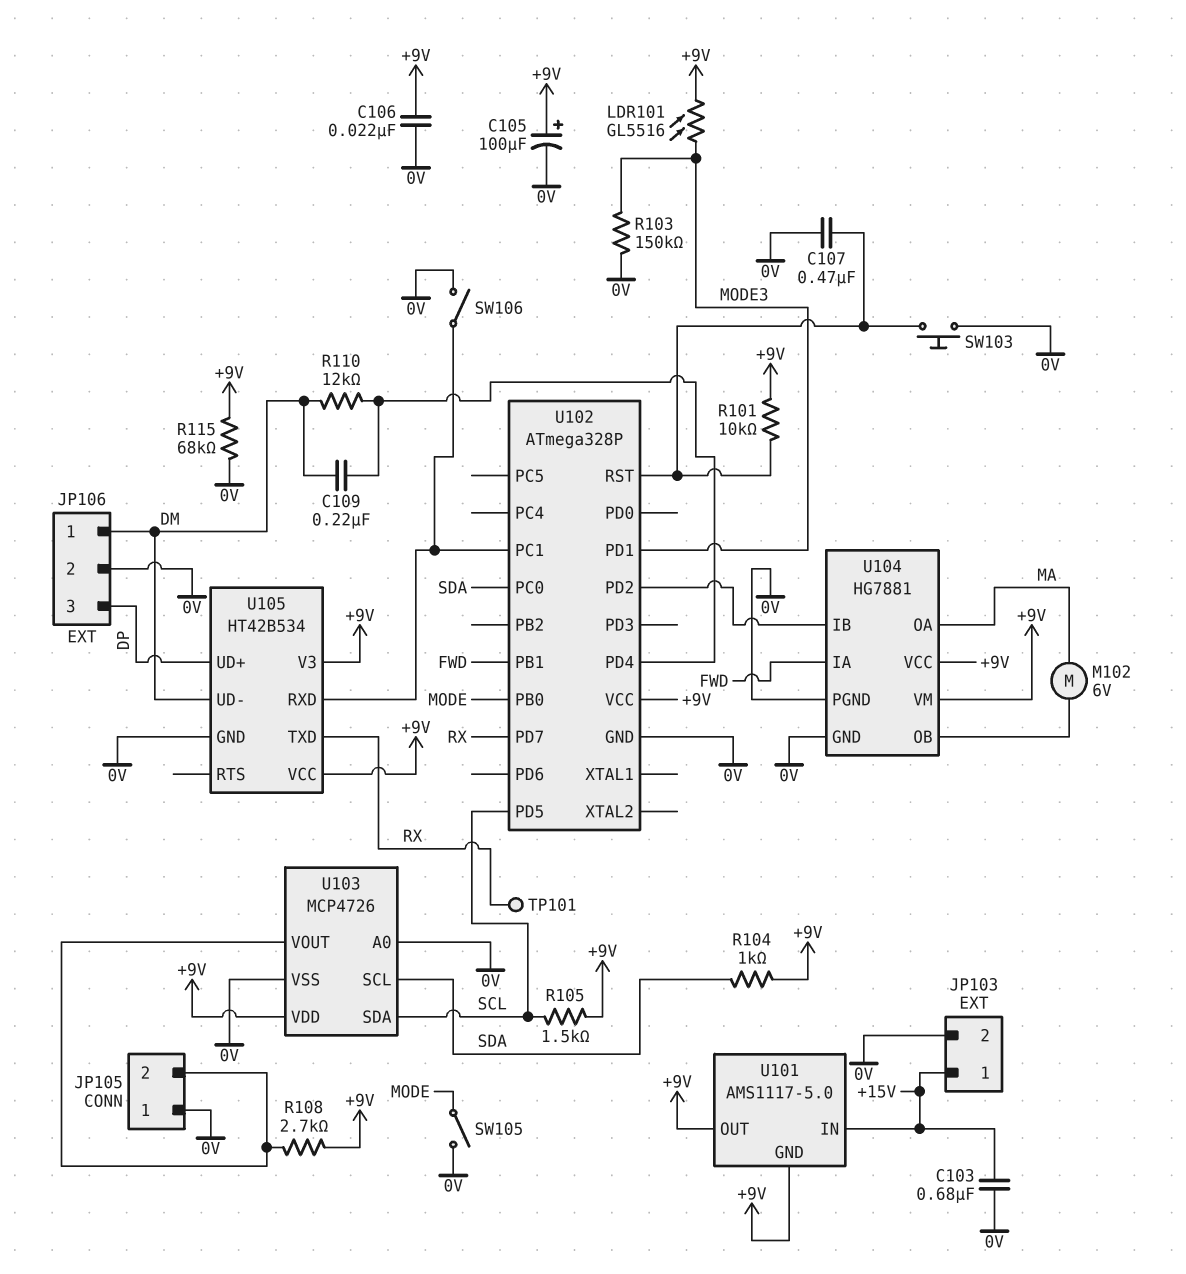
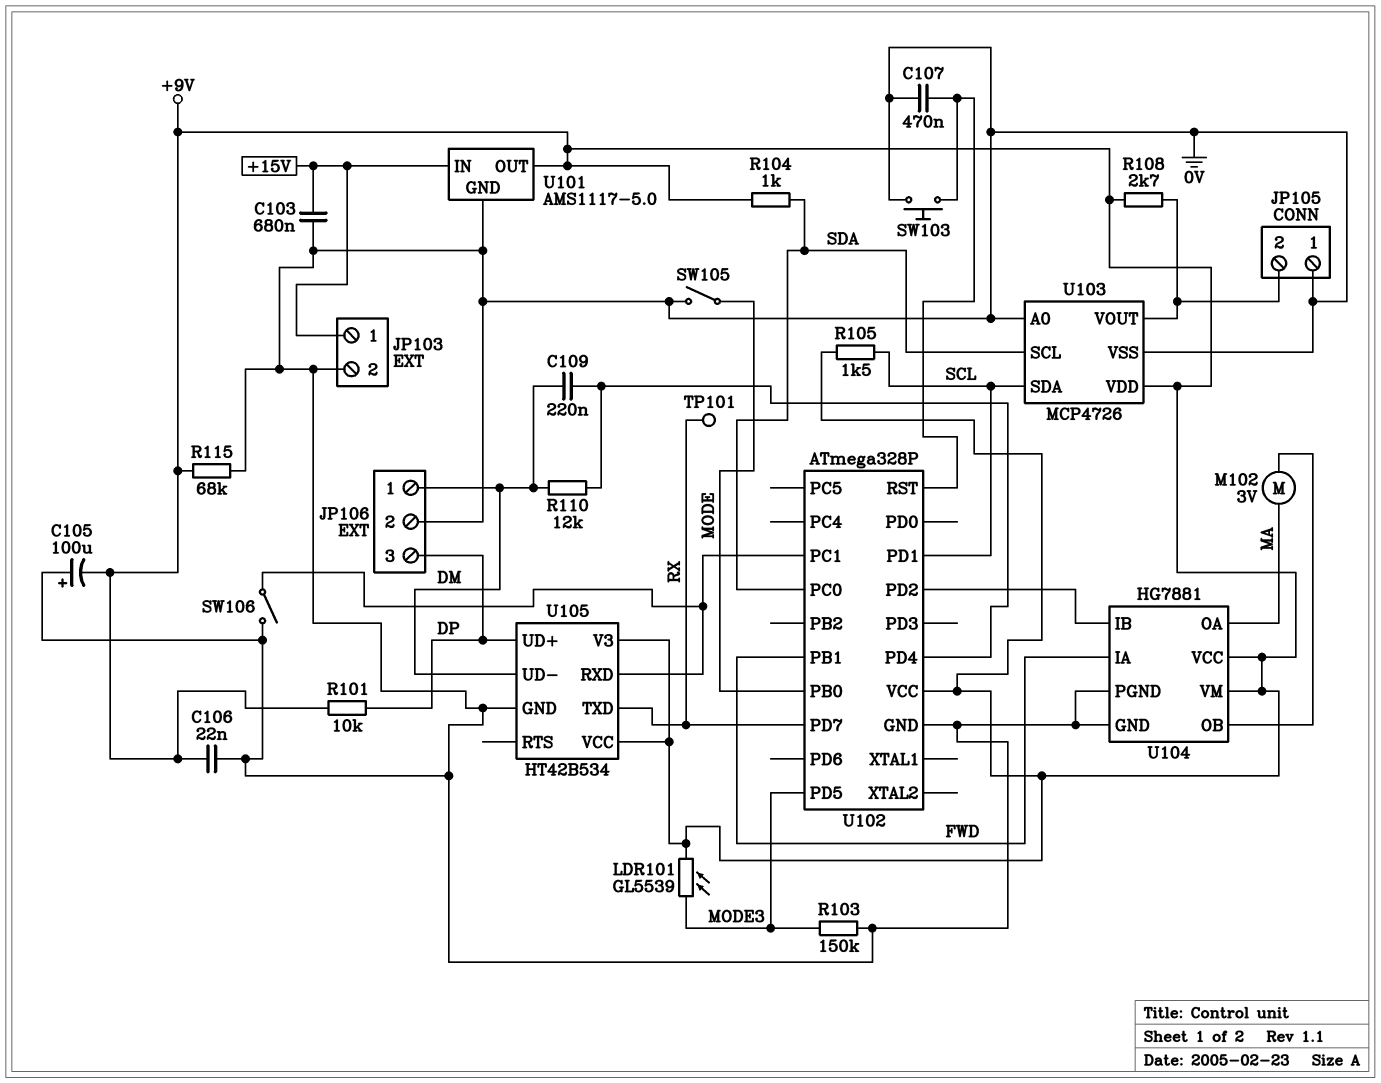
C105: 100uF (plus +9V, minus 0V) -> 100uF (plus 0V, minus +9V)
LDR101: GL5516 (+9V, MODE3) -> GL5539 (+9V, MODE3)
M102: motor 6V (MA, U104/OB) -> motor 3V (MA, U104/OB)
R101: 10k (+9V, U102/RST) -> 10k (+9V, DP)
U101 pin GND: +9V -> 0V
U102 pin PD1: MODE3 -> SCL
U102 pin PD5: SCL -> MODE3

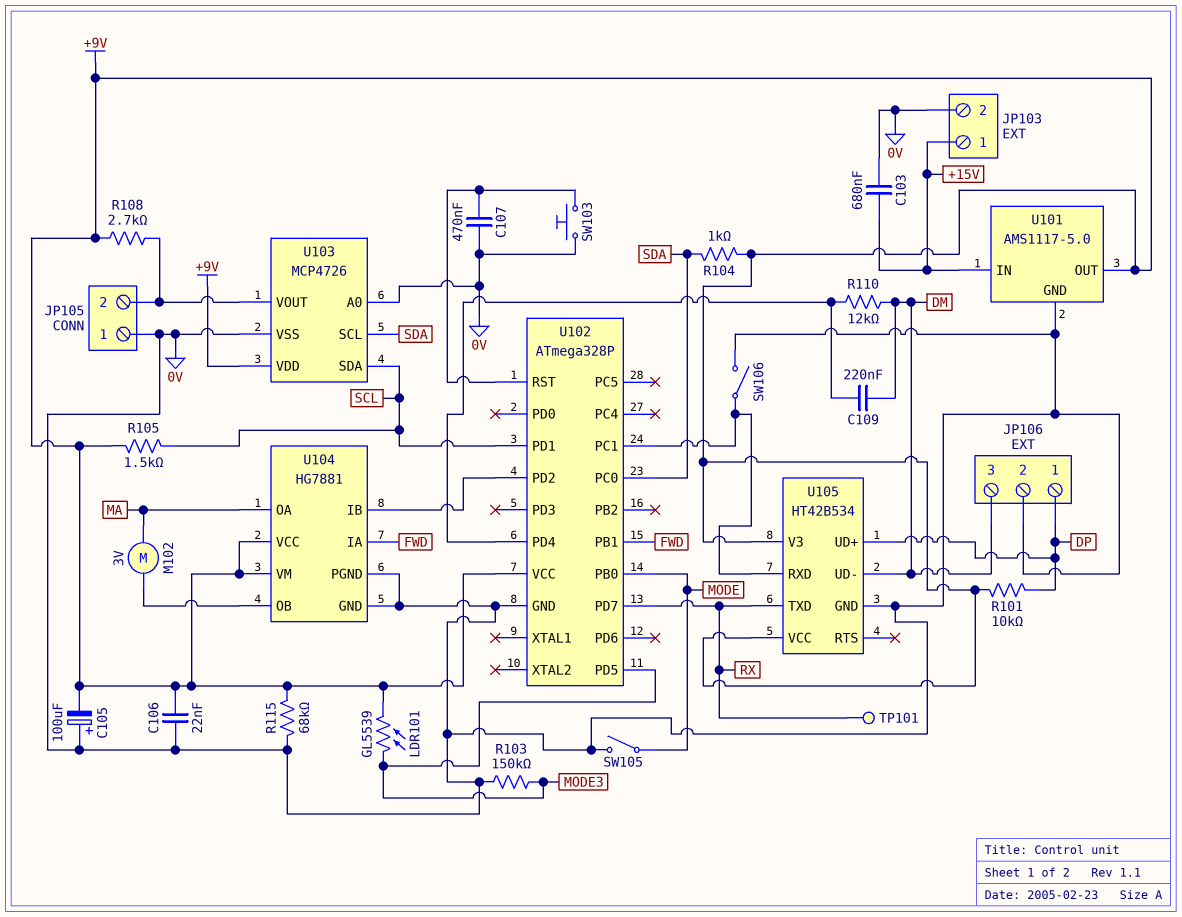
JP106 pin 1: DM -> DP
JP106 pin 3: DP -> DM

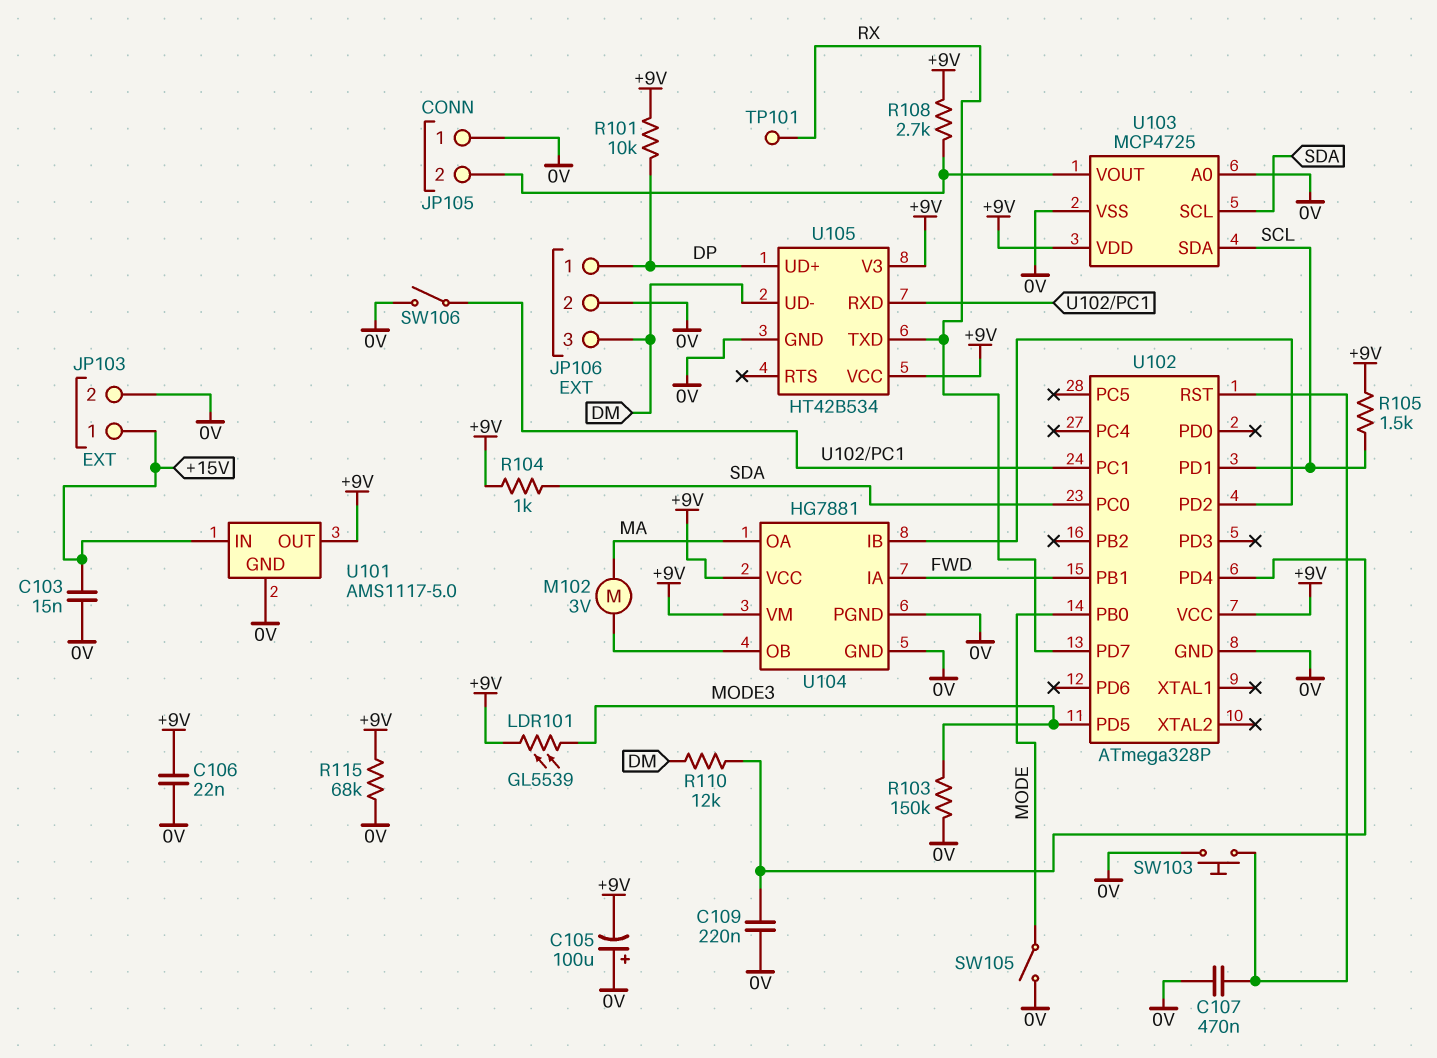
C103: 680nF (+15V, 0V) -> 15nF (+15V, 0V)
C109: 220nF (DM, U102/PD4) -> 220nF (0V, U102/PD4)
U103: MCP4726 -> MCP4725

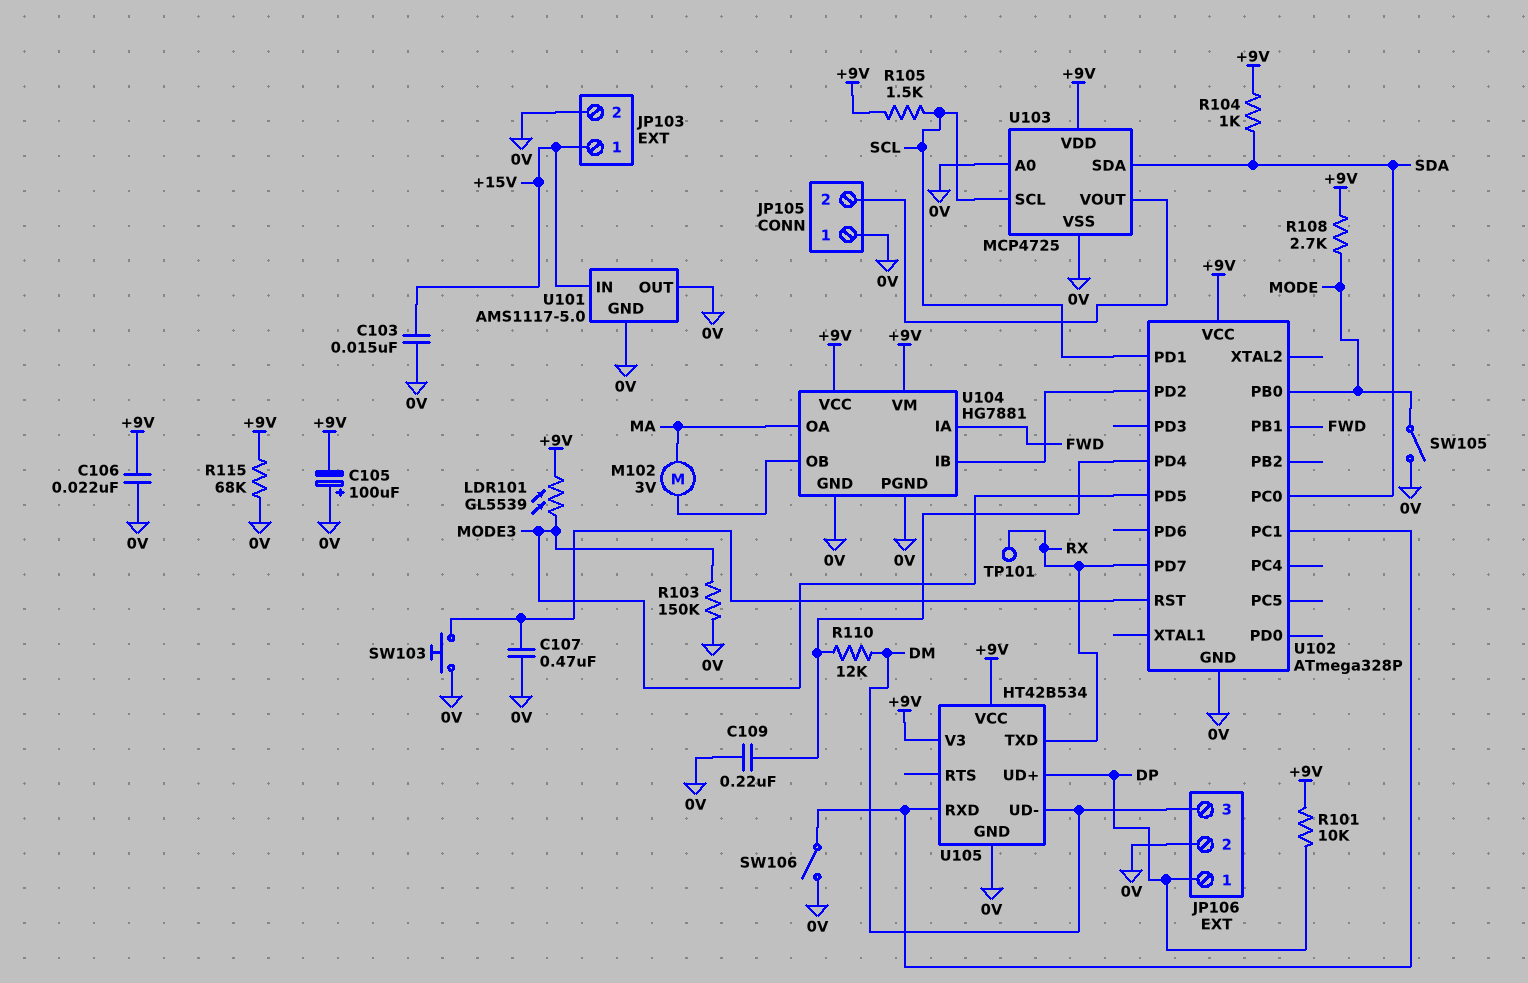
R108: 2.7k (+9V, JP105/2) -> 2.7k (+9V, MODE)
U101 pin OUT: +9V -> 0V
U103 pin SCL: SDA -> SCL
U103 pin SDA: SCL -> SDA

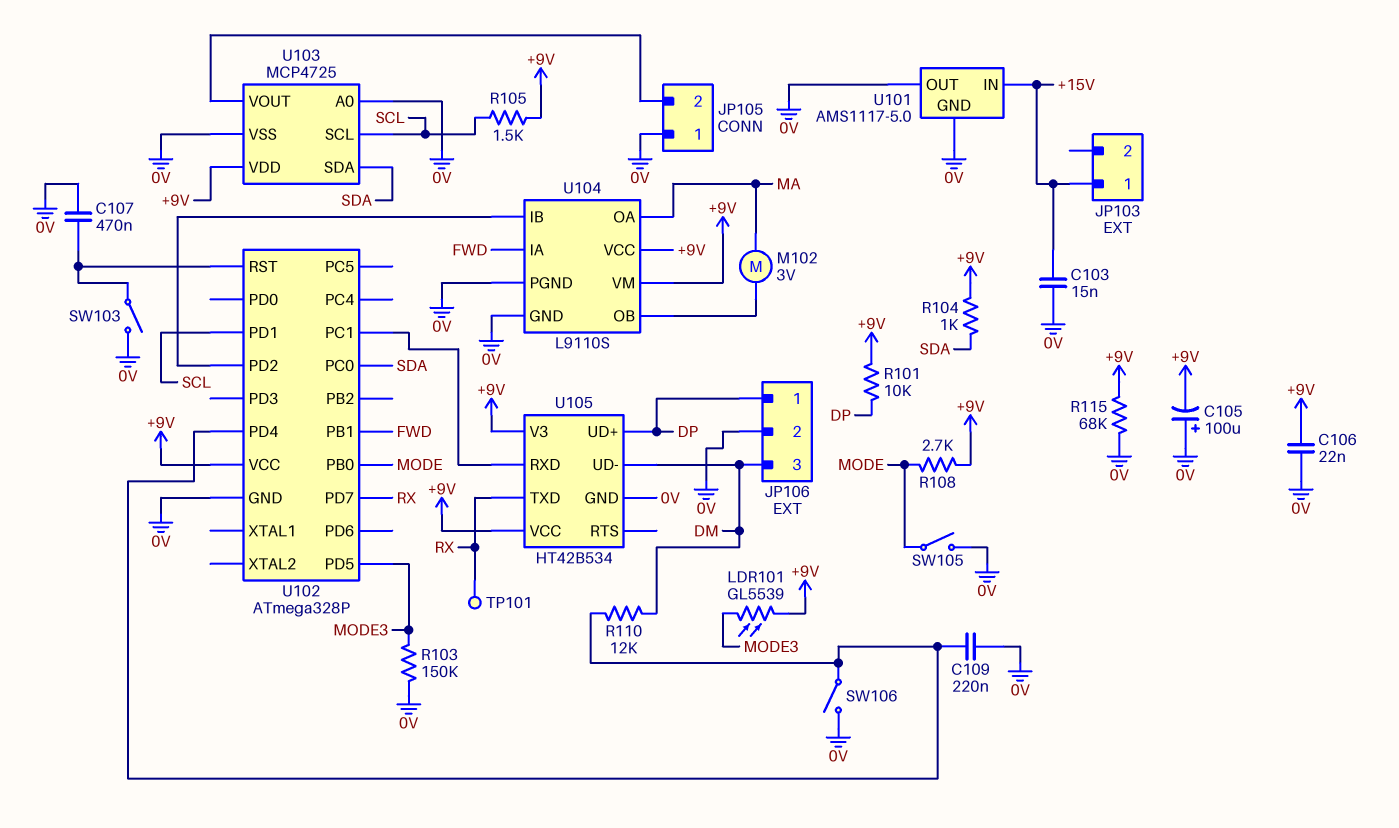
JP103 pin 2: 0V -> none
SW103: button (0V, U102/RST) -> switch (0V, U102/RST)
SW106: switch (0V, U102/PC1) -> switch (0V, U102/PD4)
U104: HG7881 -> L9110S

